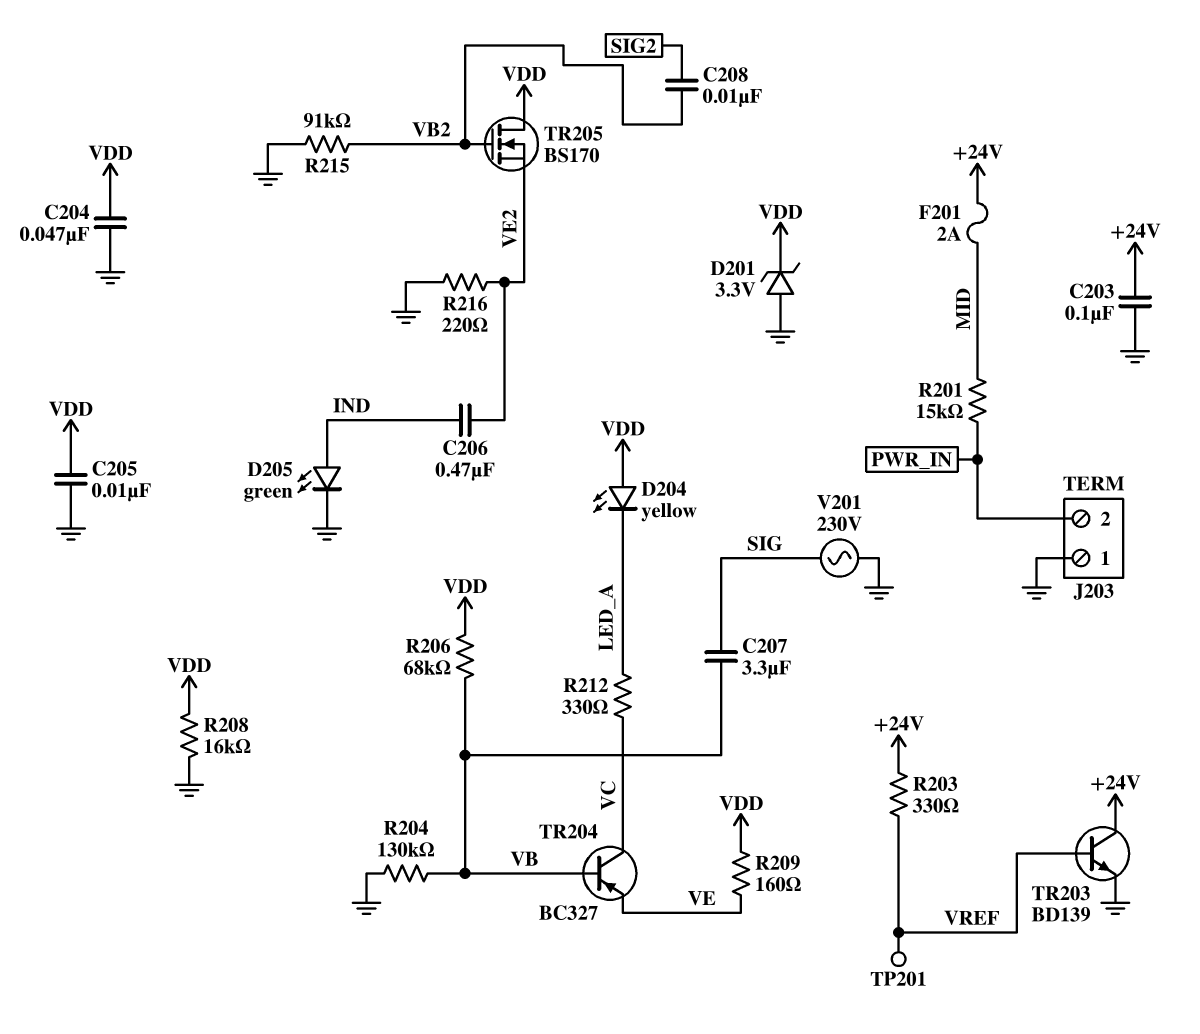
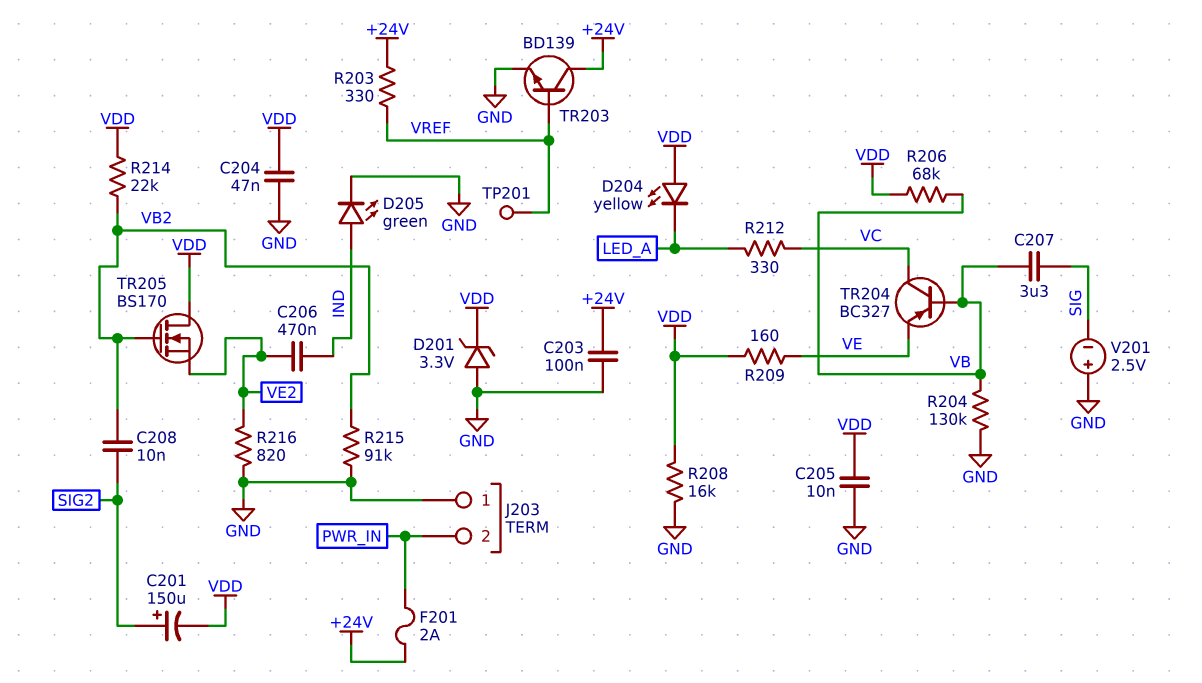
C201: none -> 150uF (plus SIG2, minus VDD)
F201: 2A (+24V, MID) -> 2A (+24V, PWR_IN)
R201: 15k (MID, PWR_IN) -> none
R214: none -> 22k (VB2, VDD)
R216: 220 (GND, VE2) -> 820 (GND, VE2)
V201: AC 230V (GND, SIG) -> 2.5V (plus GND, minus SIG)

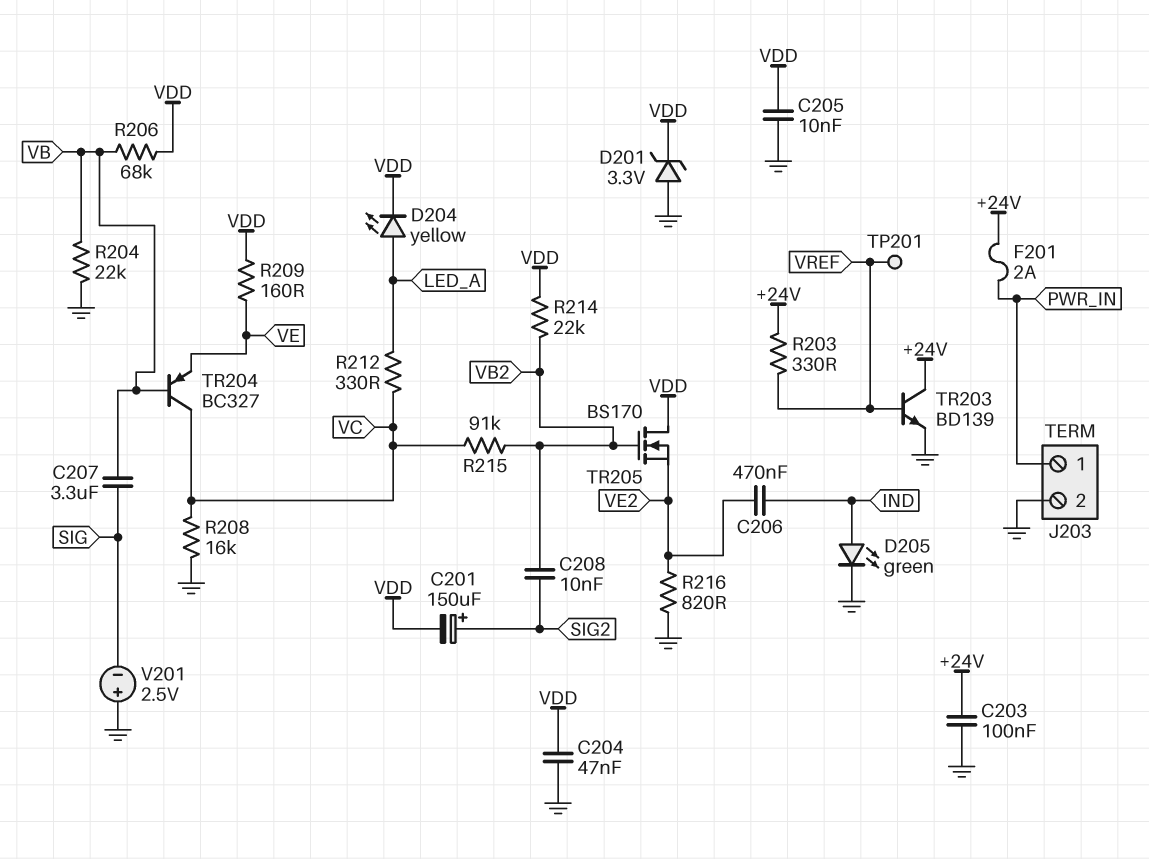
D204: LED yellow (A VDD, K LED_A) -> LED yellow (A LED_A, K VDD)
J203 pin 1: GND -> PWR_IN
J203 pin 2: PWR_IN -> GND
R204: 130k (GND, VB) -> 22k (GND, VB)
R208: 16k (GND, VDD) -> 16k (GND, VC)
R215: 91k (GND, VB2) -> 91k (VB2, VC)

